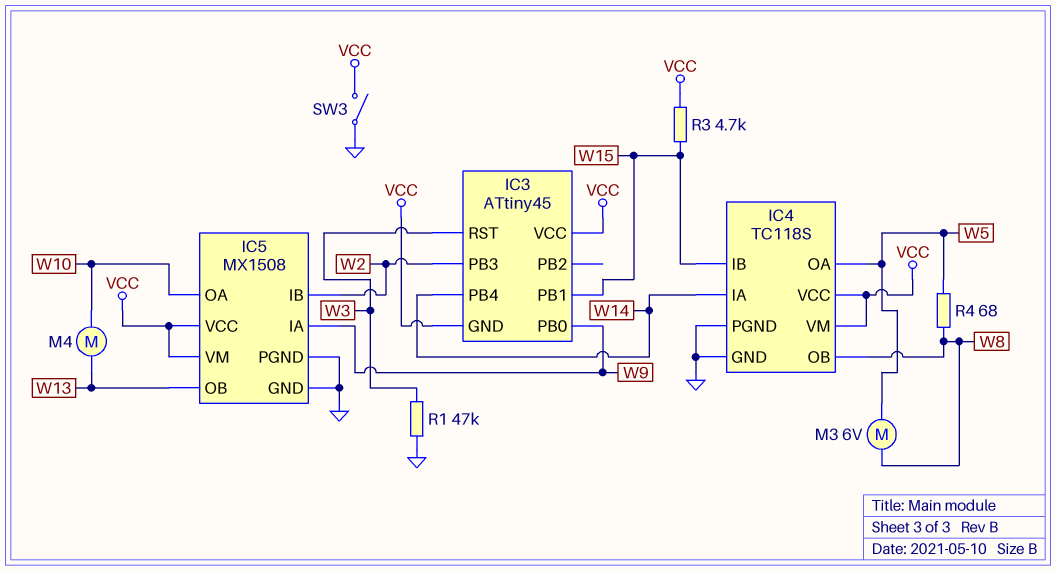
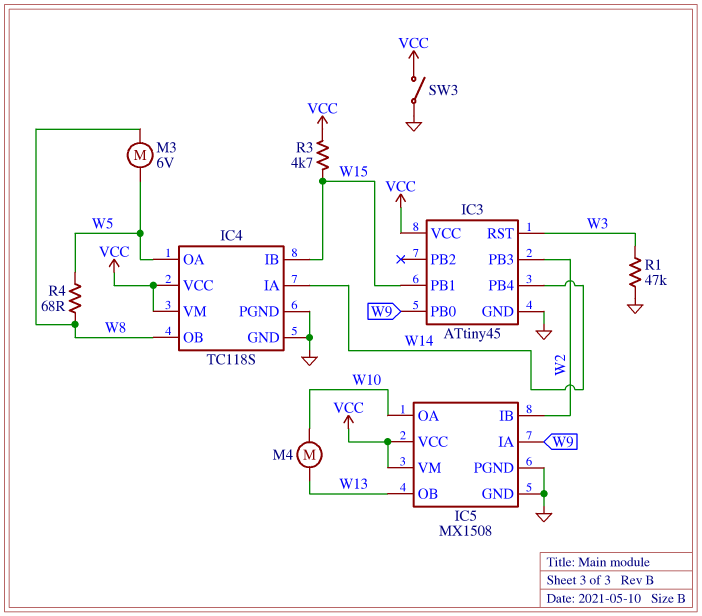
IC3 pin GND: VCC -> GND

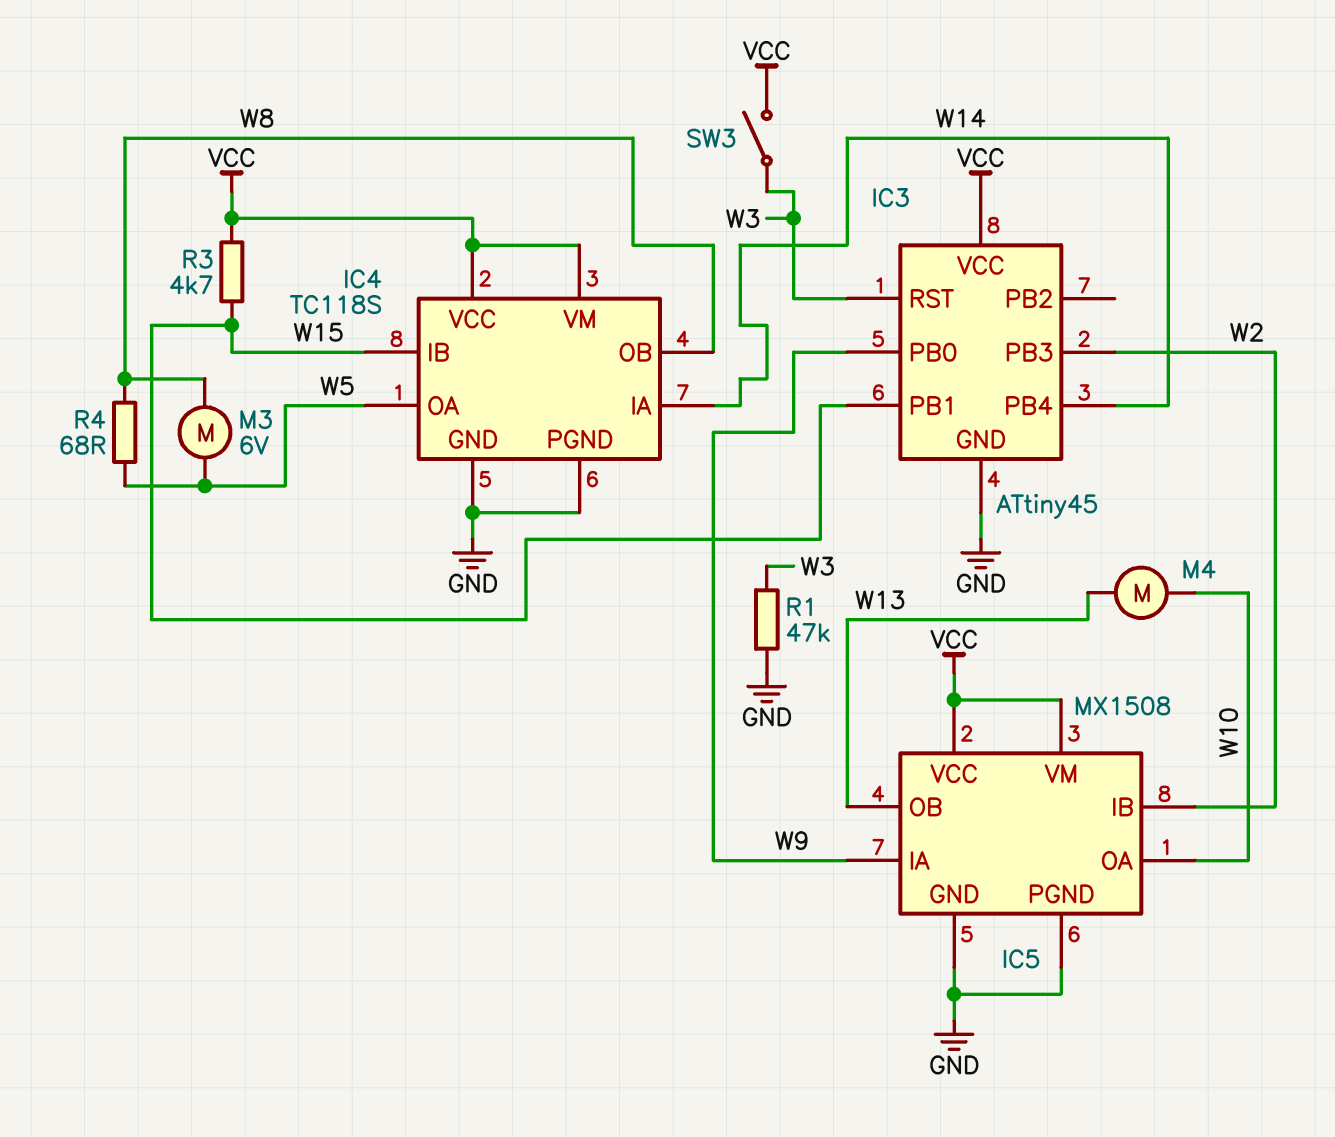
SW3: switch (GND, VCC) -> switch (VCC, W3)

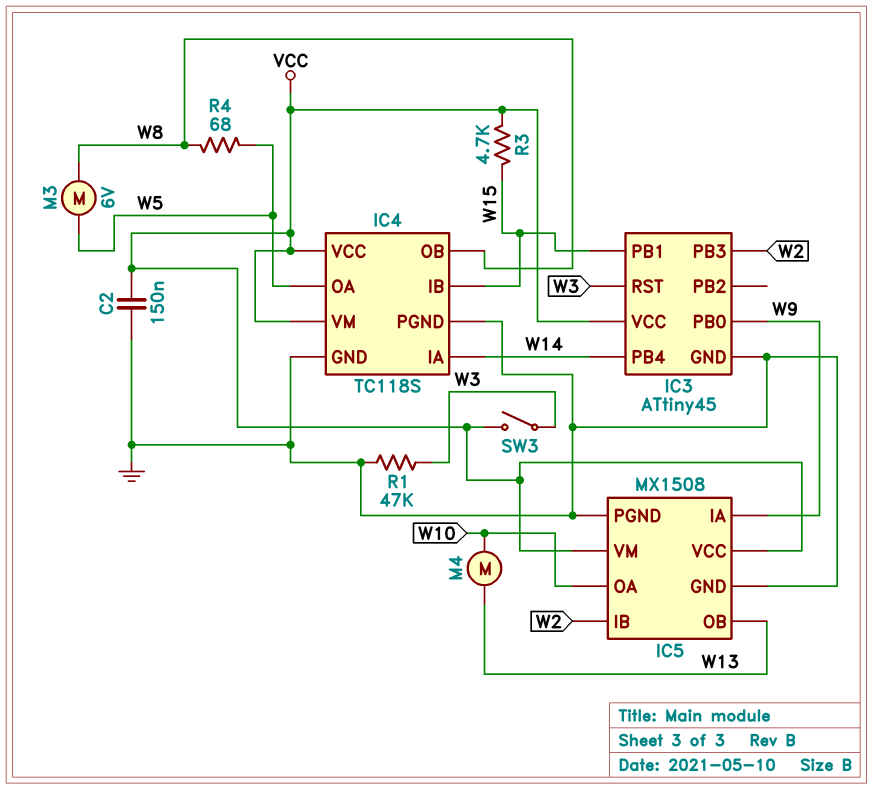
C2: none -> 150nF (GND, VCC)

